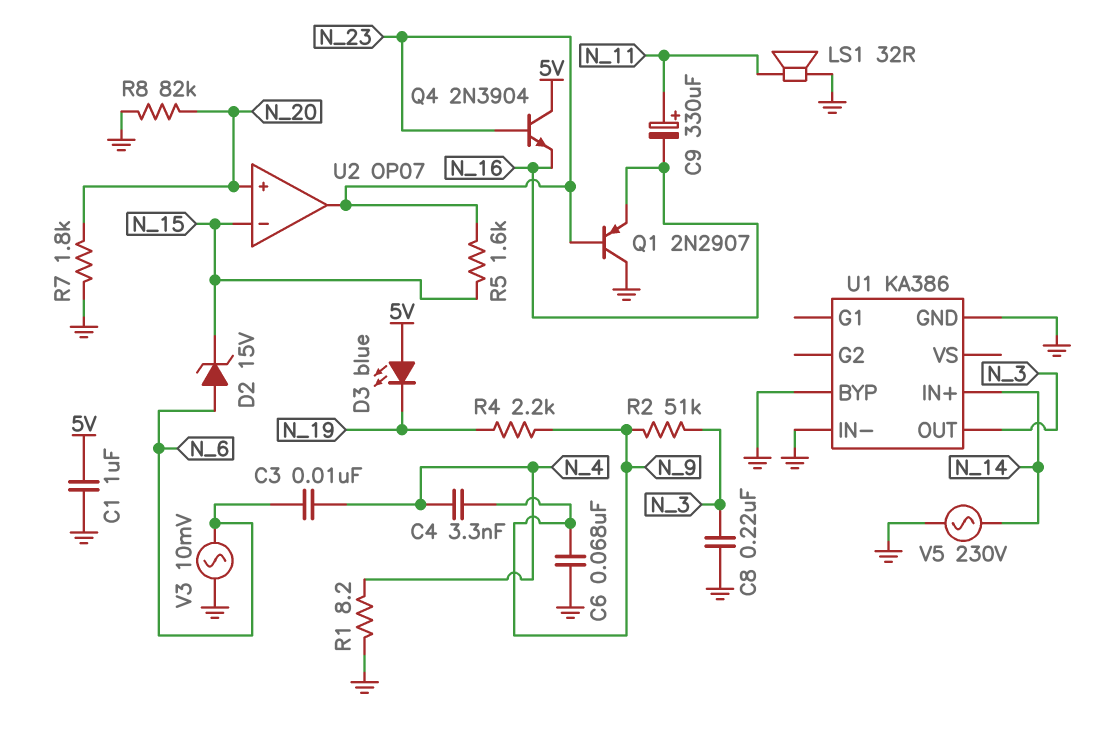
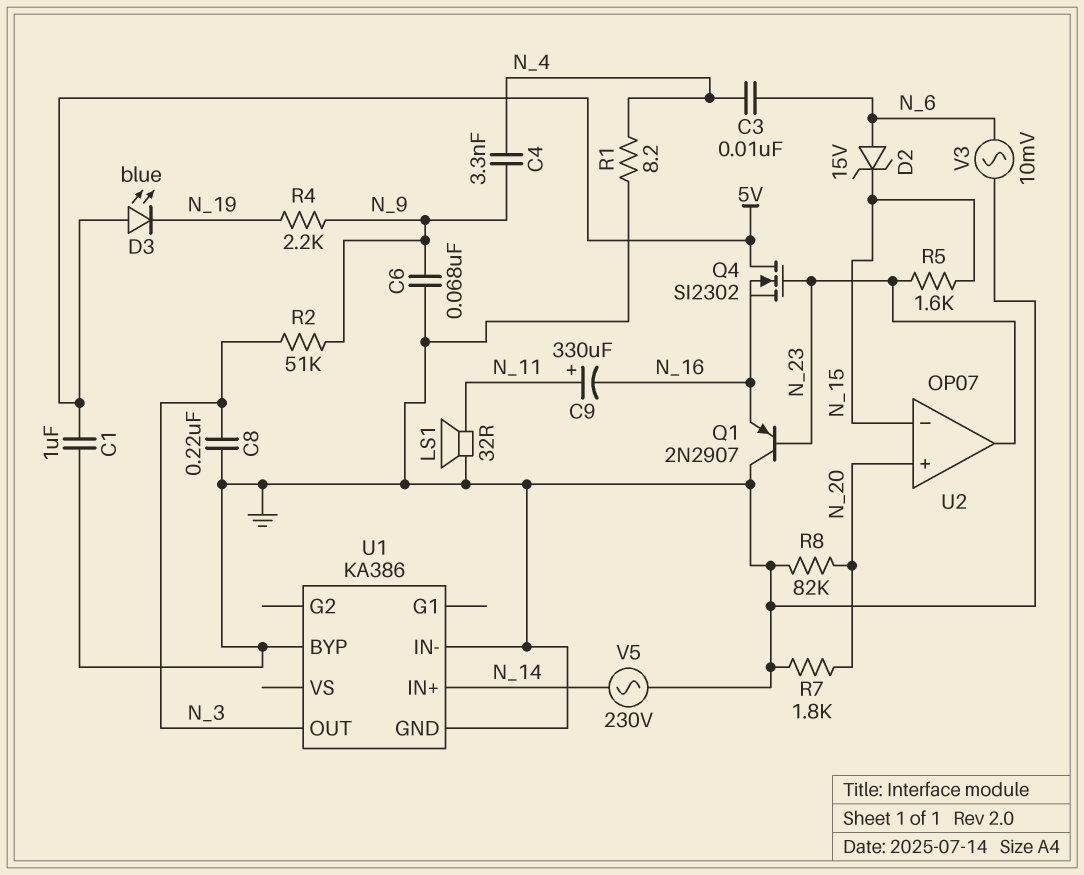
Q4: NPN 2N3904 (B N_23, C 5V, E N_16) -> NMOS SI2302 (G N_23, D 5V, S N_16)

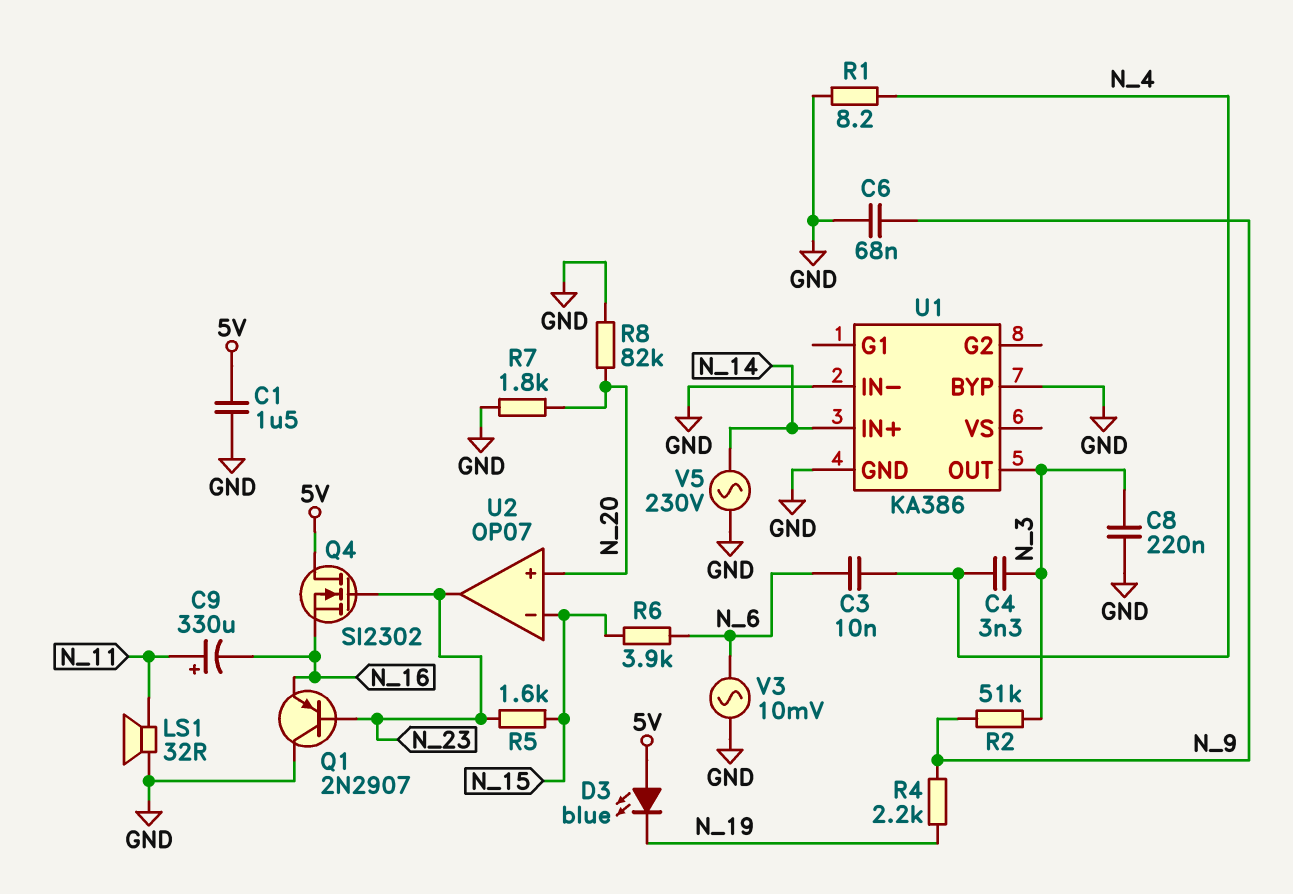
C1: 1uF (5V, GND) -> 1.5uF (5V, GND)
C4: 3.3nF (N_4, N_9) -> 3.3nF (N_3, N_4)
D2: zener 15V (A N_6, K N_15) -> none
R6: none -> 3.9k (N_6, N_15)

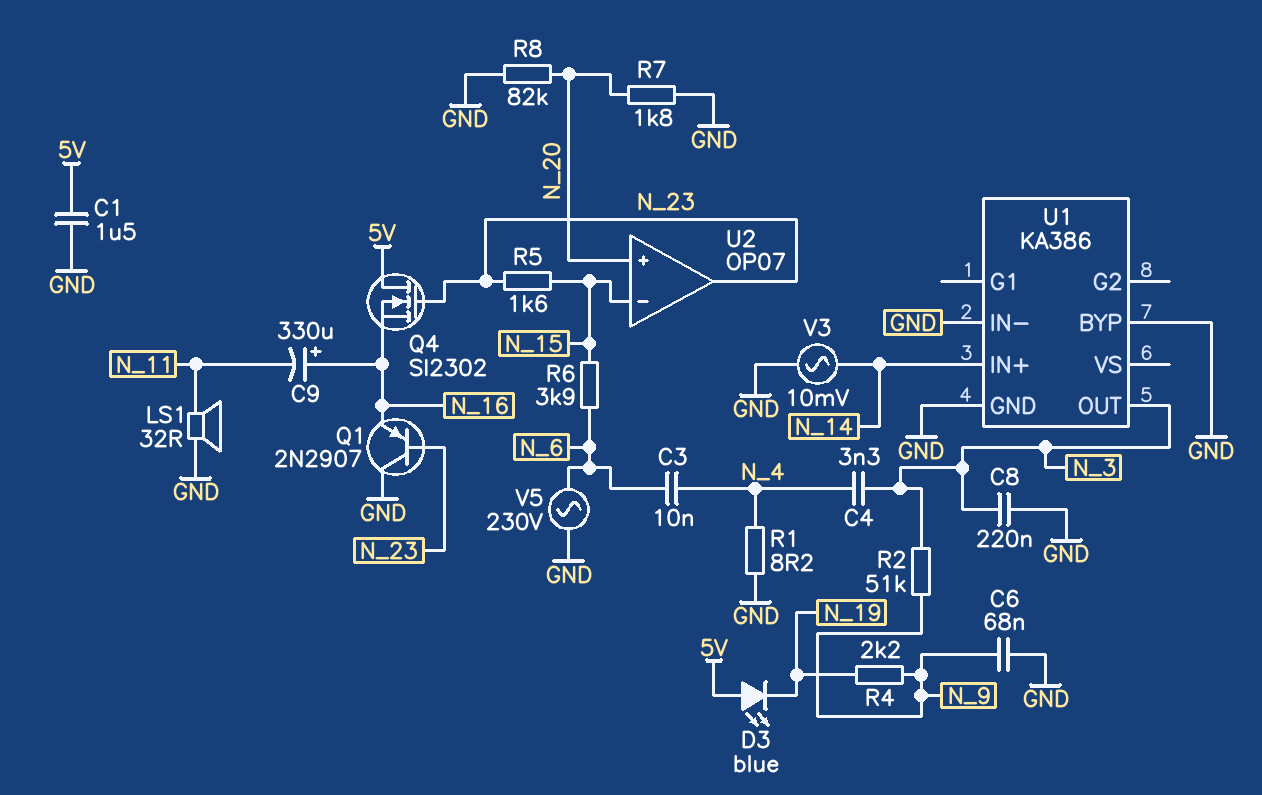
C9: 330uF (plus N_11, minus N_16) -> 330uF (plus N_16, minus N_11)
V3: AC 10mV (GND, N_6) -> AC 10mV (GND, N_14)
V5: AC 230V (GND, N_14) -> AC 230V (GND, N_6)

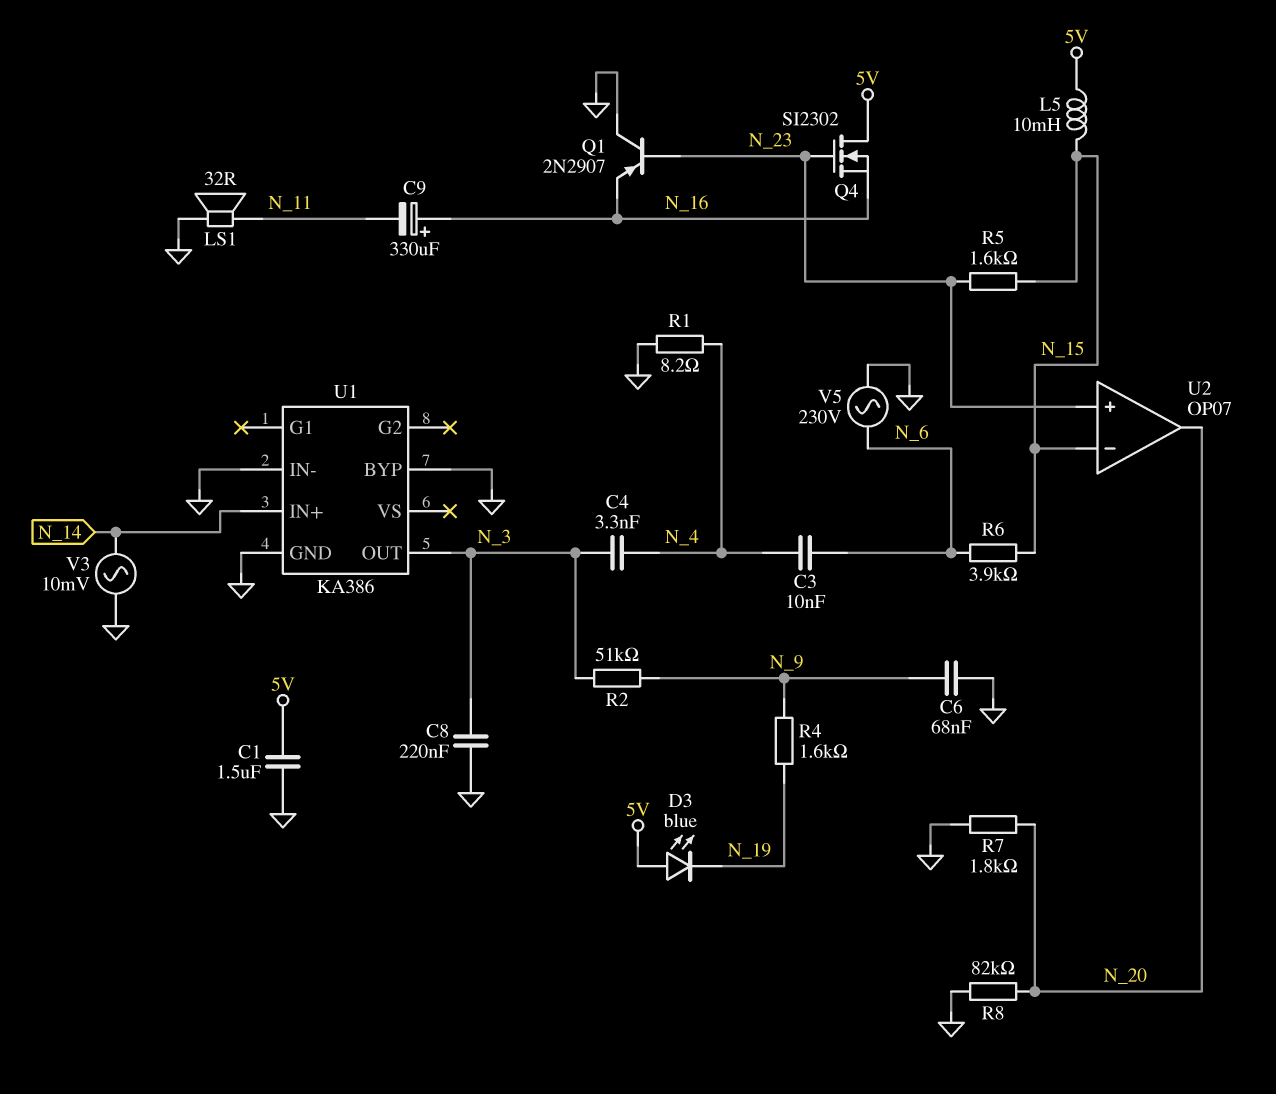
L5: none -> 10mH (5V, N_15)
R4: 2.2k (N_9, N_19) -> 1.6k (N_9, N_19)
U2 pin in+: N_20 -> N_23
U2 pin out: N_23 -> N_20

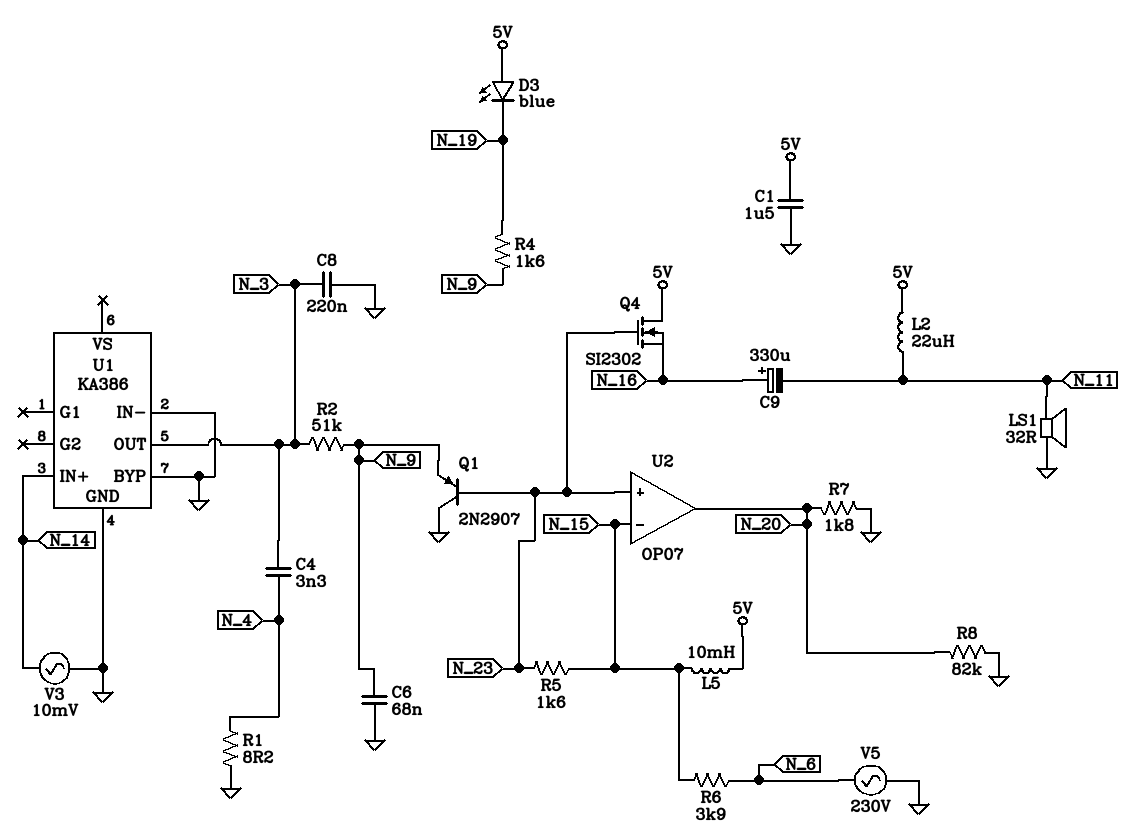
C3: 10nF (N_4, N_6) -> none
L2: none -> 22uH (5V, N_11)
Q1: PNP 2N2907 (B N_23, C GND, E N_16) -> PNP 2N2907 (B N_23, C GND, E N_9)

